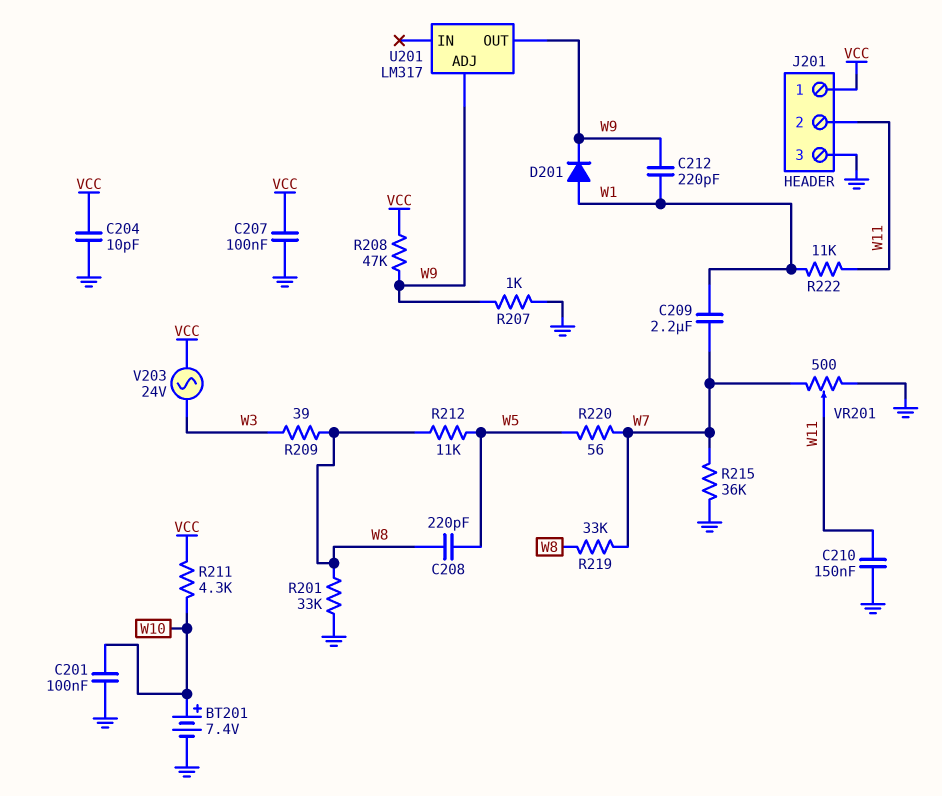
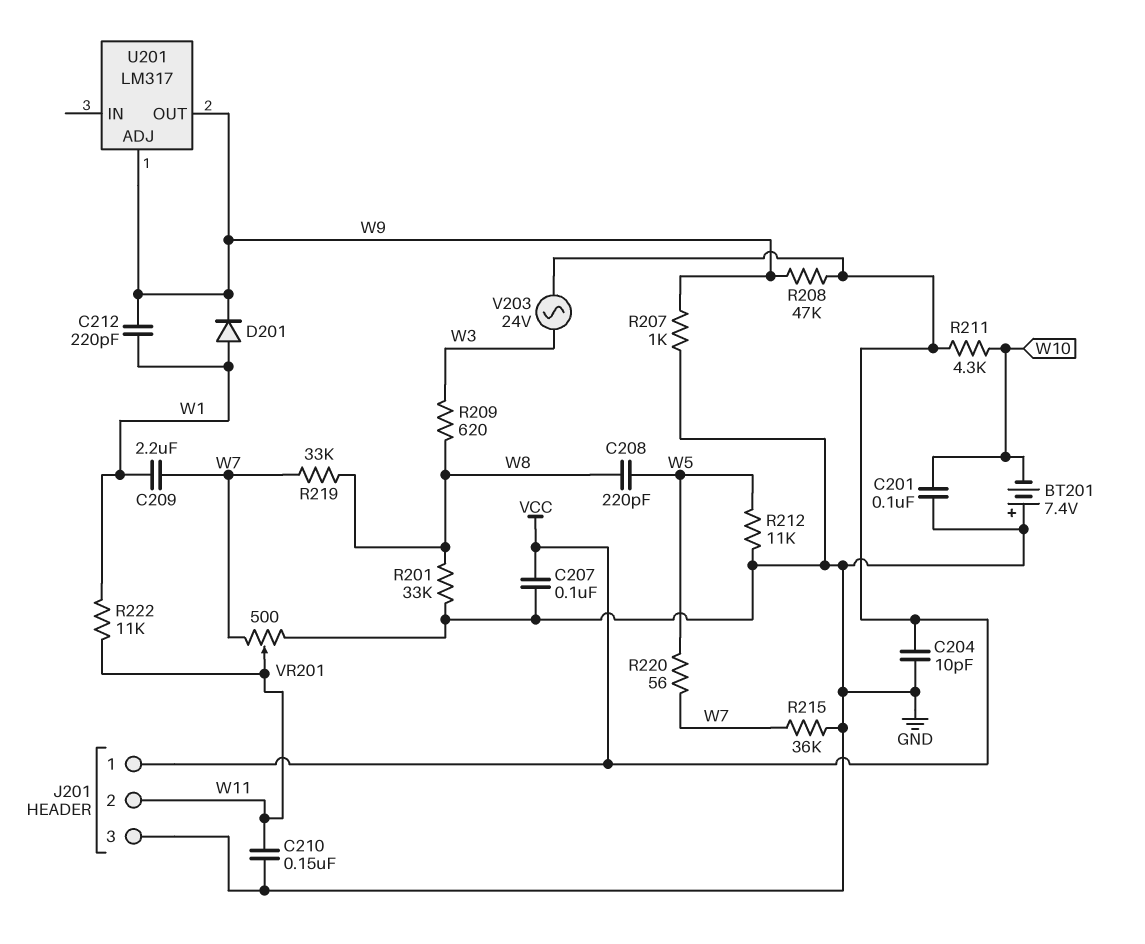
BT201: 7.4V (plus W10, minus GND) -> 7.4V (plus GND, minus W10)
R209: 39 (W3, W8) -> 620 (W3, W8)
R212: 11k (W5, W8) -> 11k (GND, W5)

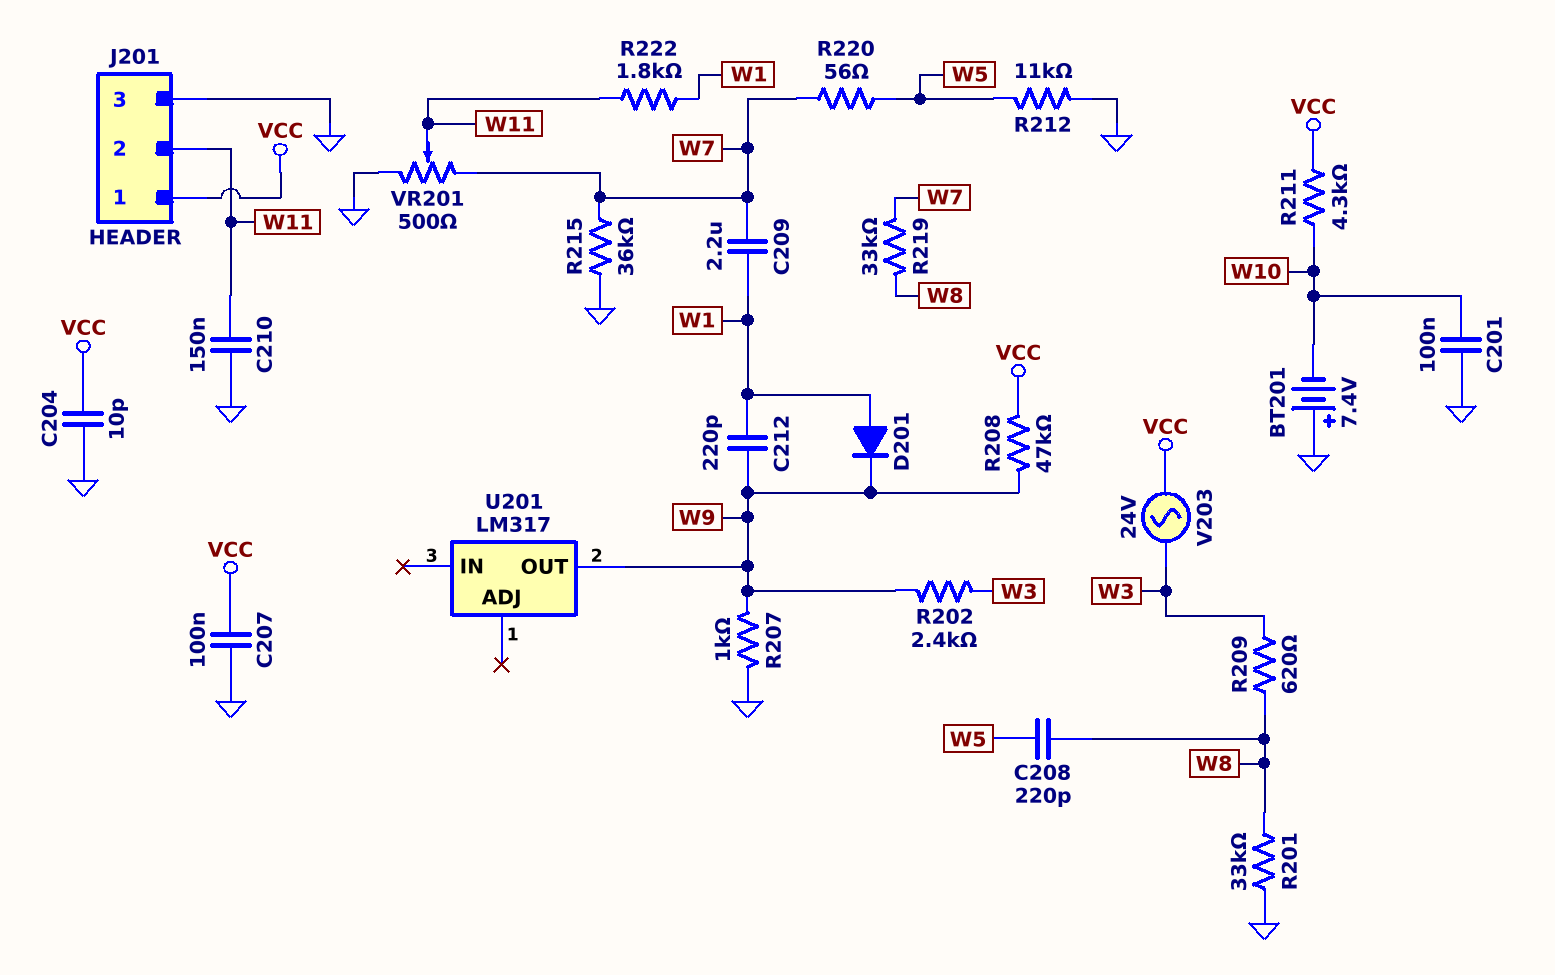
R202: none -> 2.4k (W3, W9)
R222: 11k (W1, W11) -> 1.8k (W1, W11)
U201 pin ADJ: W9 -> none

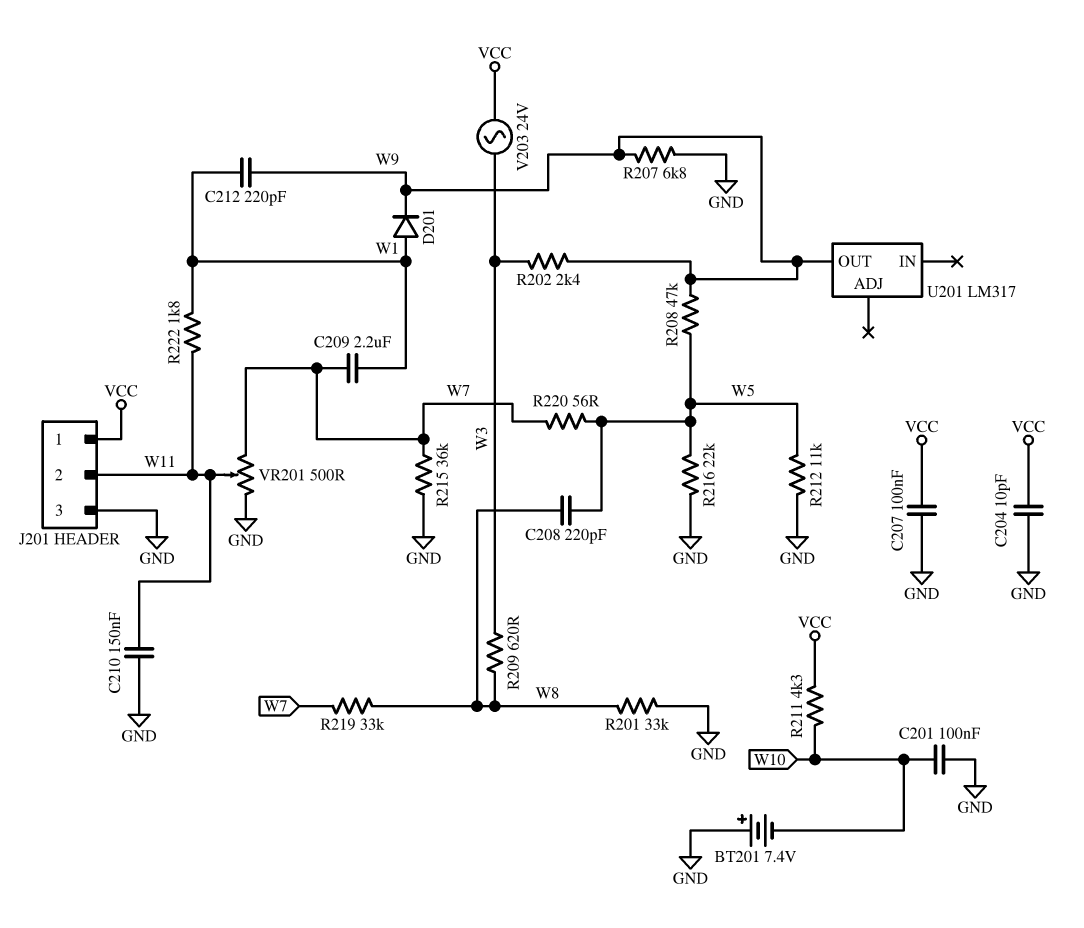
R207: 1k (GND, W9) -> 6.8k (GND, W9)
R208: 47k (VCC, W9) -> 47k (W5, W9)
R216: none -> 22k (GND, W5)

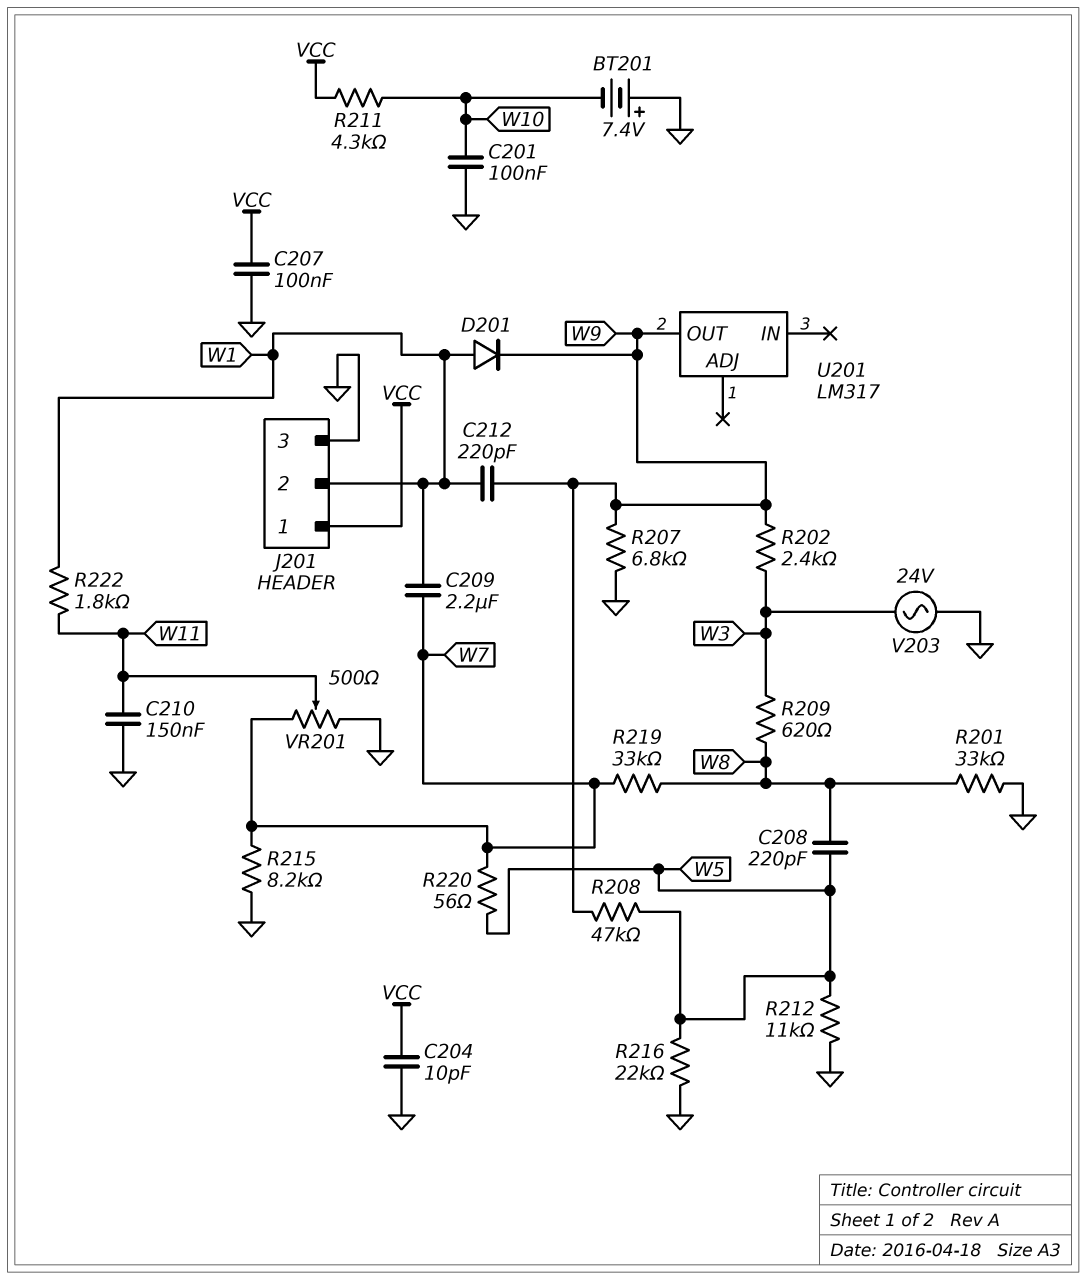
J201 pin 2: W11 -> W1
R215: 36k (GND, W7) -> 8.2k (GND, W7)
V203: AC 24V (VCC, W3) -> AC 24V (GND, W3)

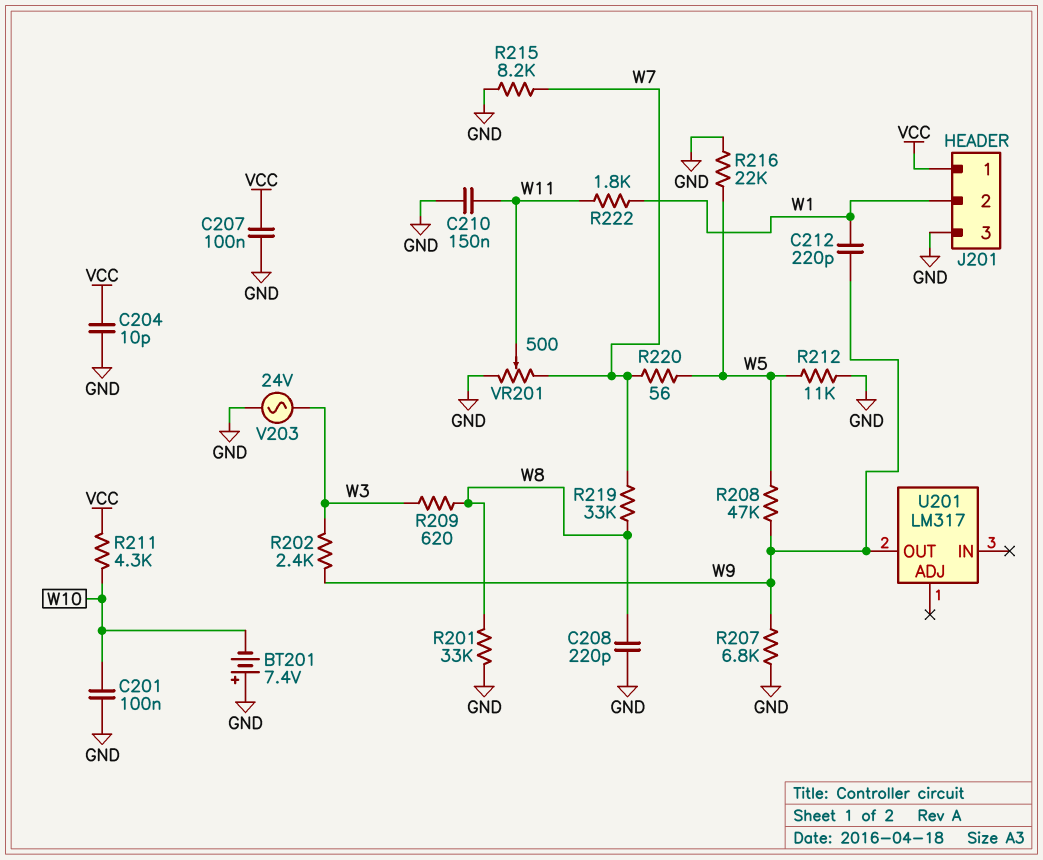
C208: 220pF (W5, W8) -> 220pF (GND, W8)
C209: 2.2uF (W1, W7) -> none
D201: diode (A W1, K W9) -> none

